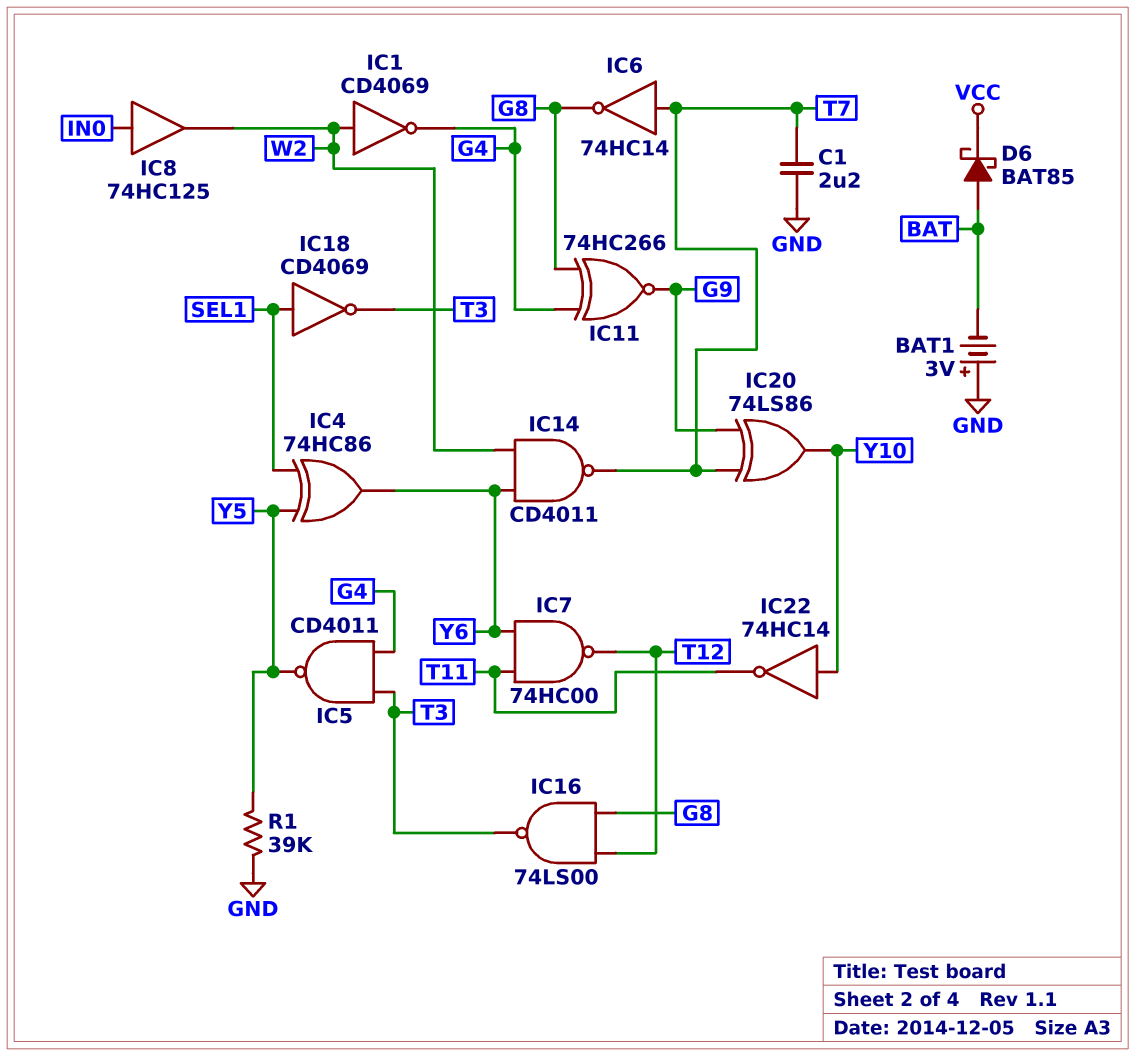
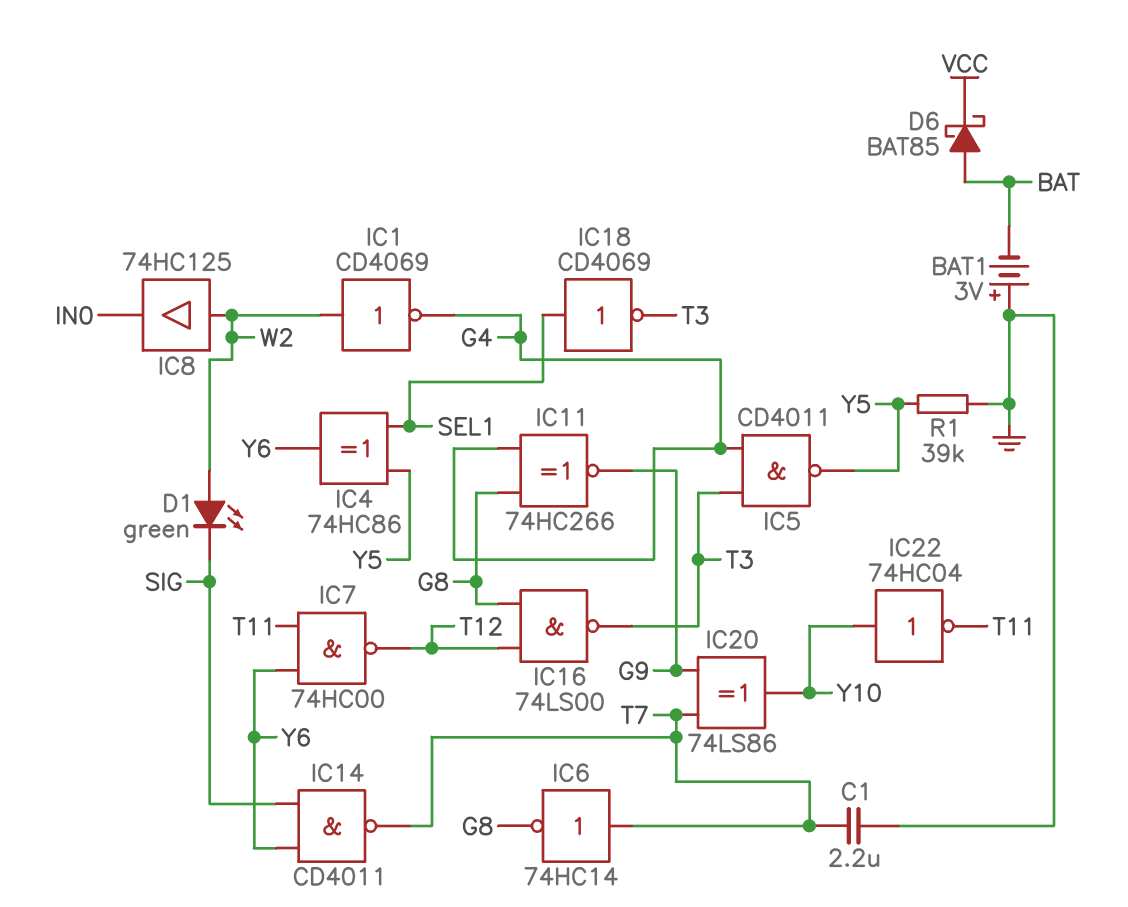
D1: none -> LED green (A W2, K SIG)
IC8: buffer 74HC125 (in IN0, out W2) -> buffer 74HC125 (in W2, out IN0)
IC14: NAND CD4011 (in W2, in Y6, out T7) -> NAND CD4011 (in SIG, in Y6, out T7)
IC22: NOT 74HC14 (in Y10, out T11) -> NOT 74HC04 (in Y10, out T11)

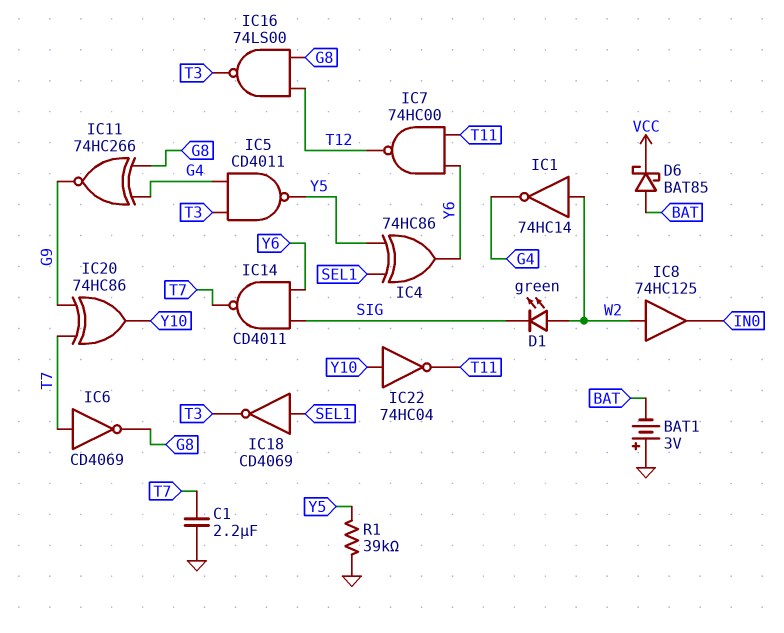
IC1: NOT CD4069 (in W2, out G4) -> NOT 74HC14 (in W2, out G4)
IC6: NOT 74HC14 (in T7, out G8) -> NOT CD4069 (in T7, out G8)
IC20: XOR 74LS86 (in G9, in T7, out Y10) -> XOR 74HC86 (in G9, in T7, out Y10)

